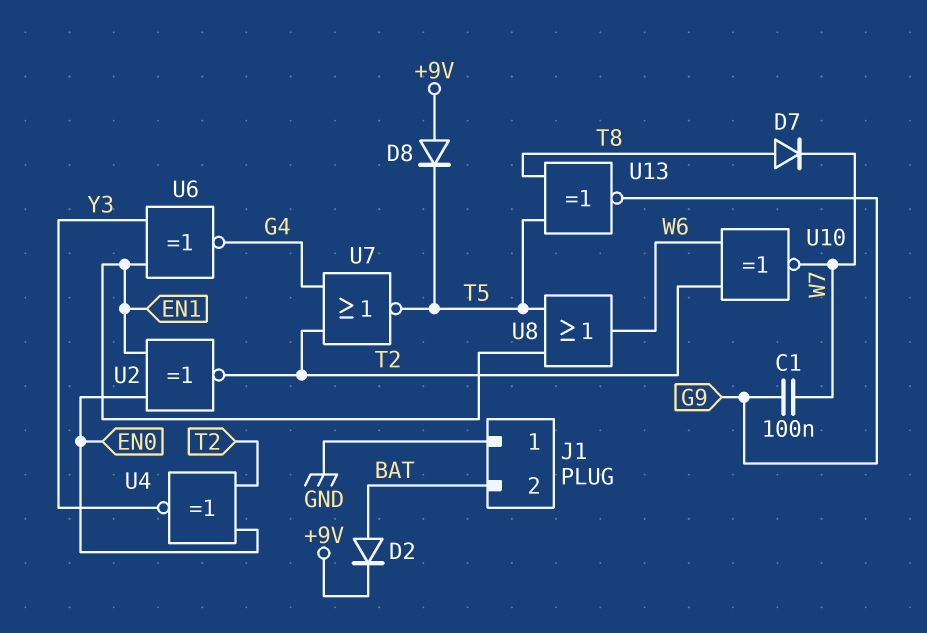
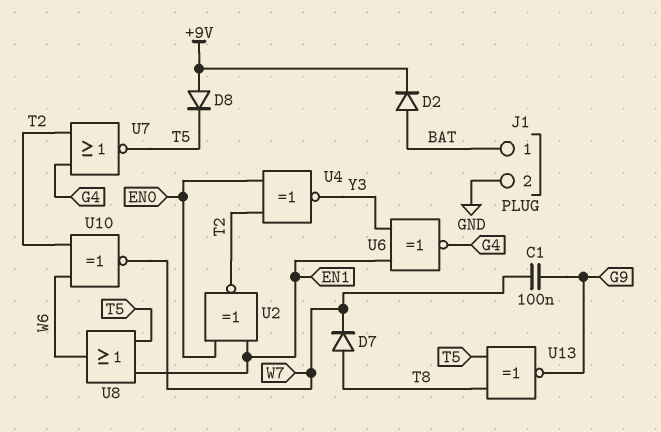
J1 pin 1: GND -> BAT
J1 pin 2: BAT -> GND

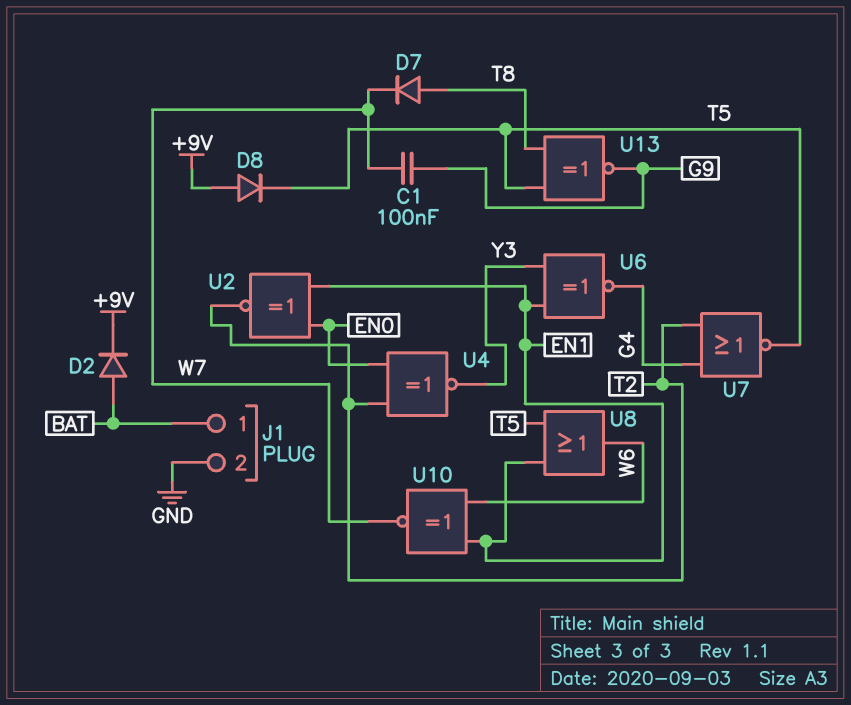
U10: XNOR (in T2, in W6, out W7) -> XNOR (in EN1, in W6, out W7)

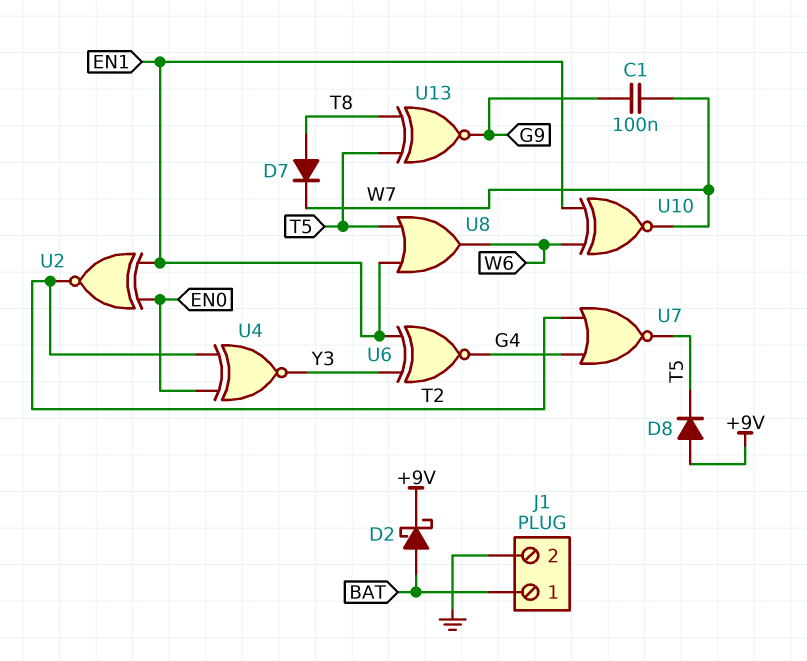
D2: diode (A BAT, K +9V) -> schottky (A BAT, K +9V)

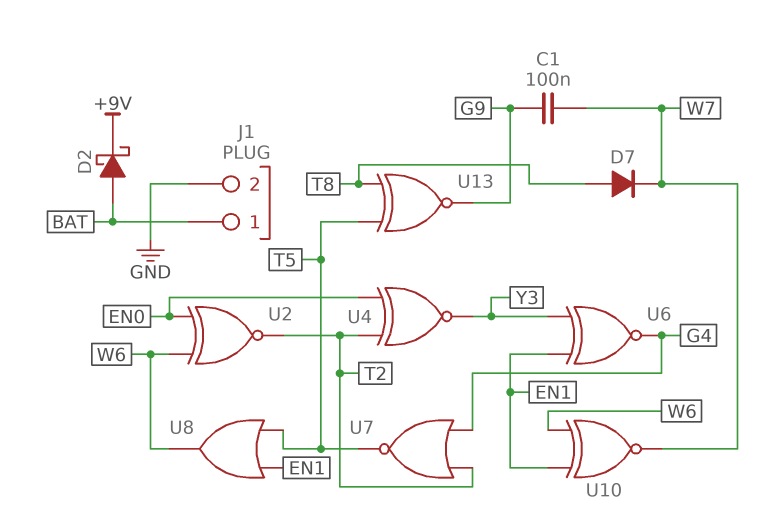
D8: diode (A +9V, K T5) -> none
U2: XNOR (in EN0, in EN1, out T2) -> XNOR (in EN0, in W6, out T2)

